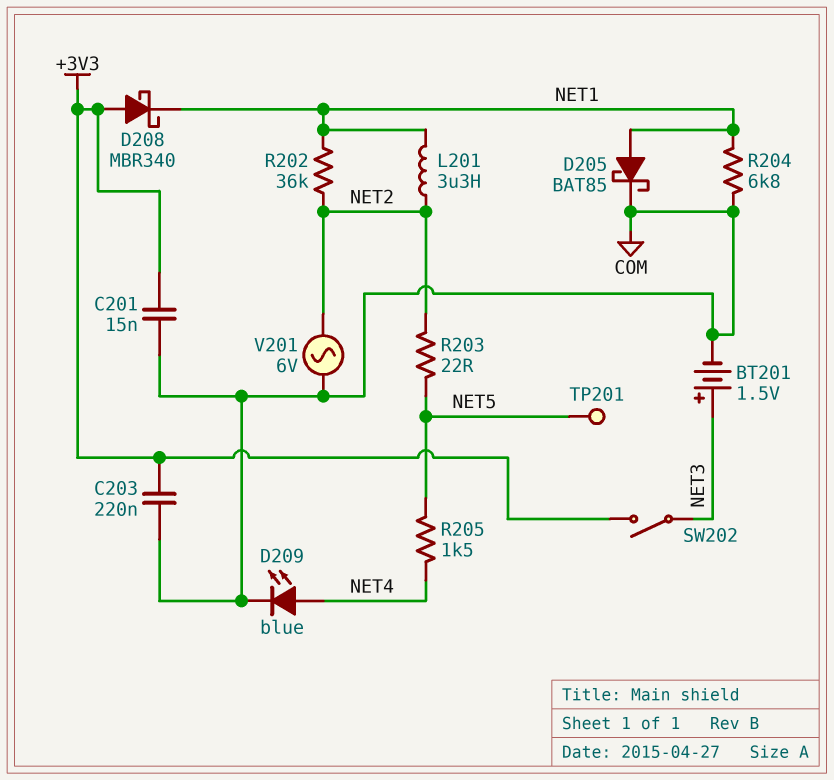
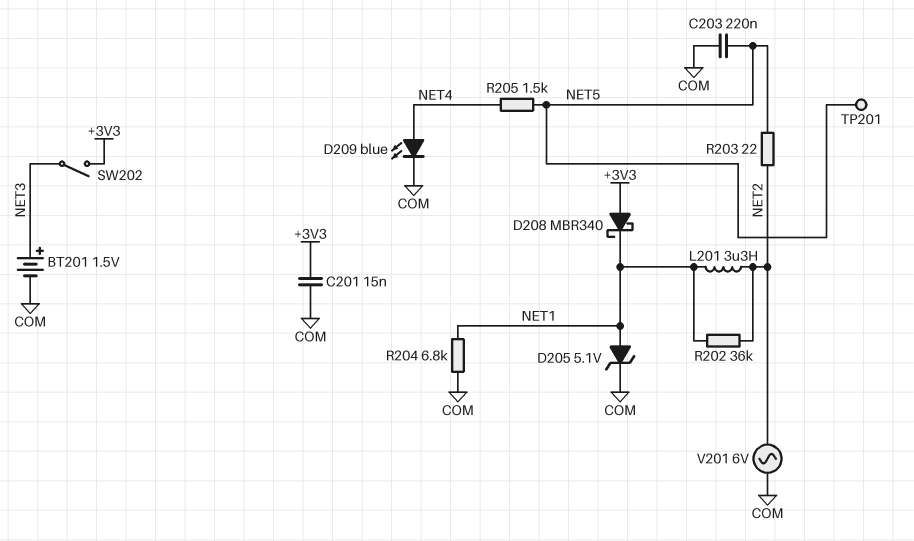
C203: 220nF (+3V3, COM) -> 220nF (COM, NET5)
D205: schottky BAT85 (A NET1, K COM) -> zener 5.1V (A NET1, K COM)

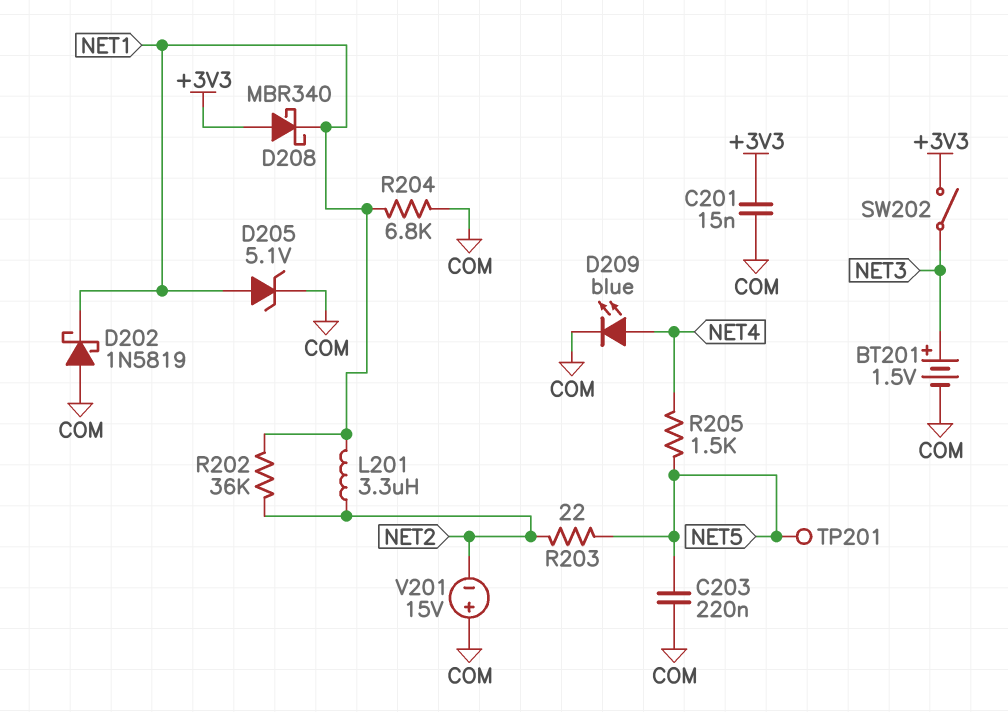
D202: none -> schottky 1N5819 (A COM, K NET1)
V201: AC 6V (COM, NET2) -> 15V (plus COM, minus NET2)

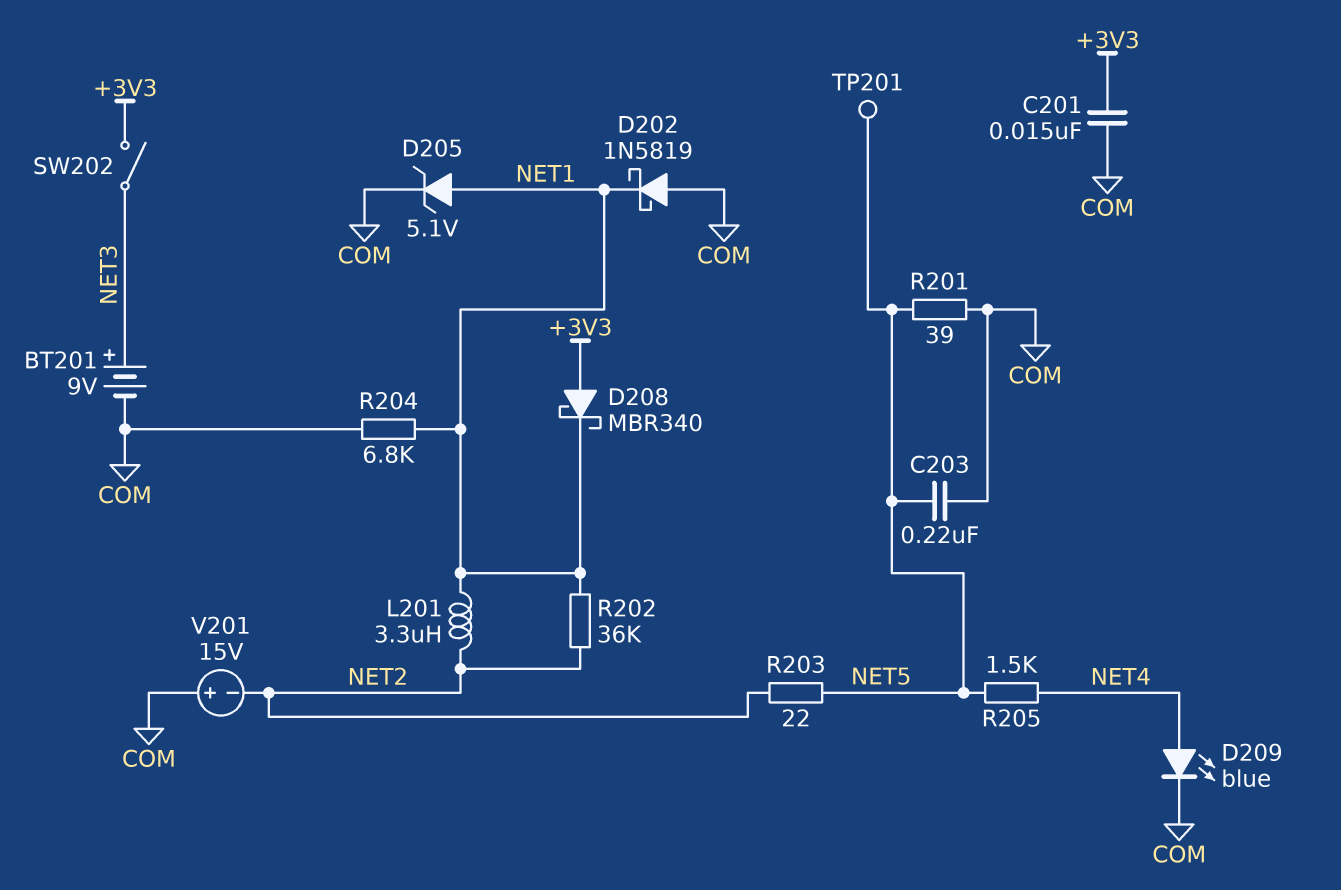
BT201: 1.5V (plus NET3, minus COM) -> 9V (plus NET3, minus COM)
R201: none -> 39 (COM, NET5)

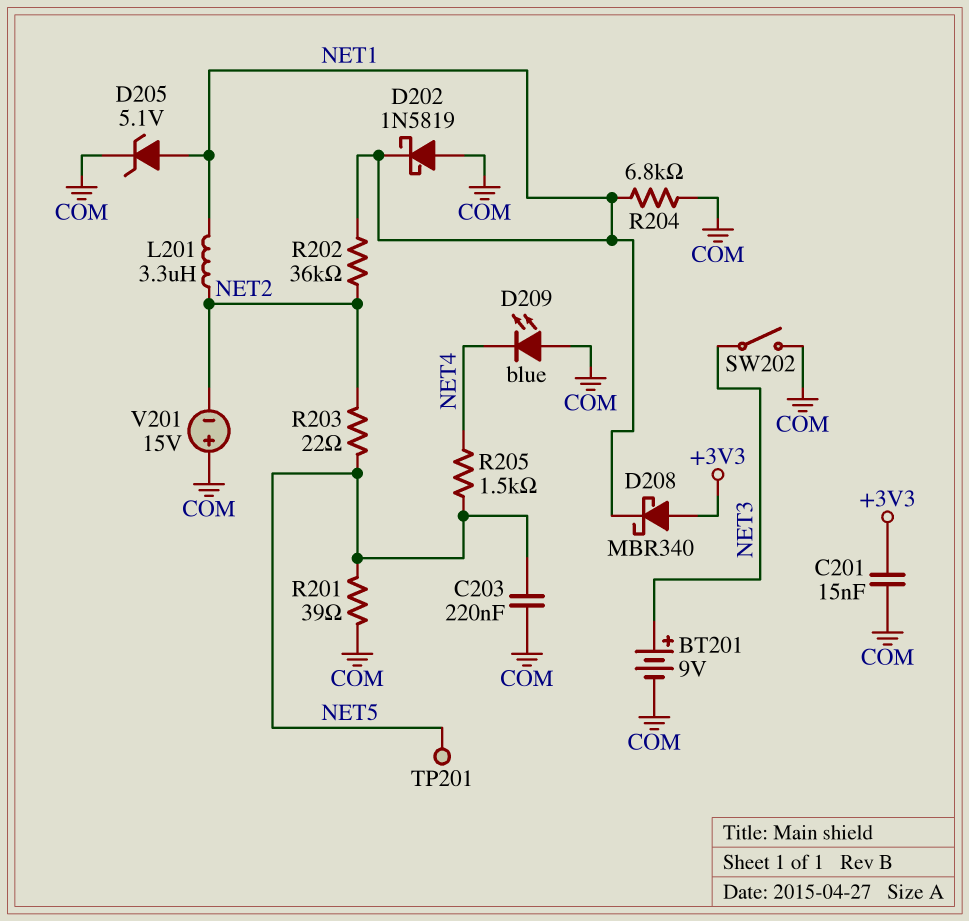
D209: LED blue (A NET4, K COM) -> LED blue (A COM, K NET4)
SW202: switch (+3V3, NET3) -> switch (COM, NET3)

